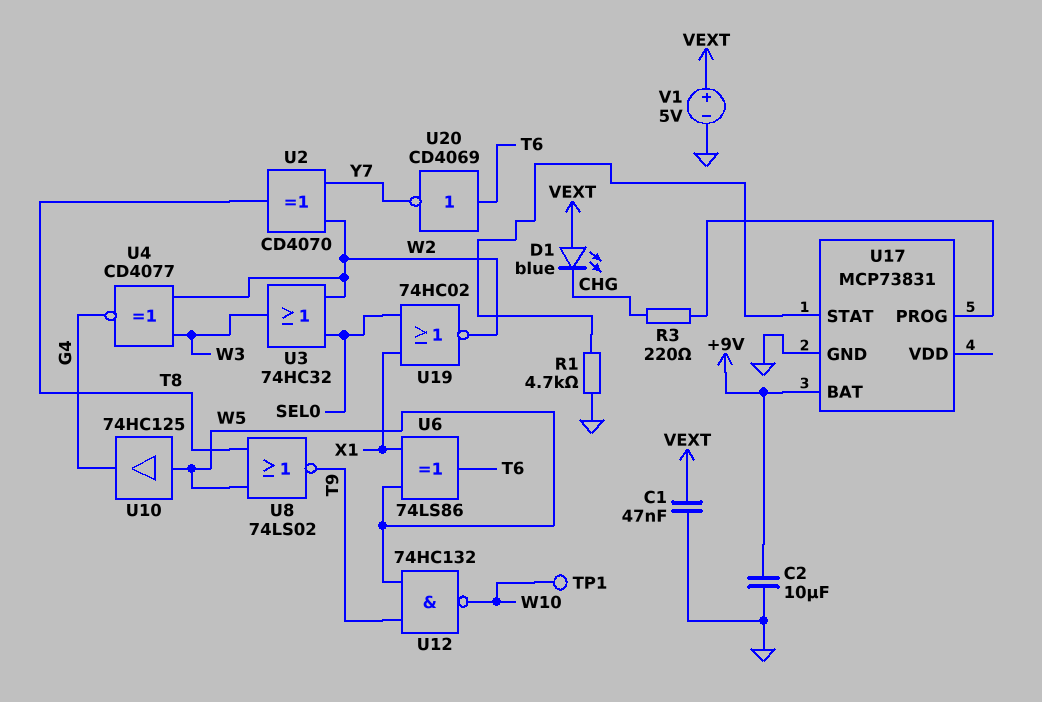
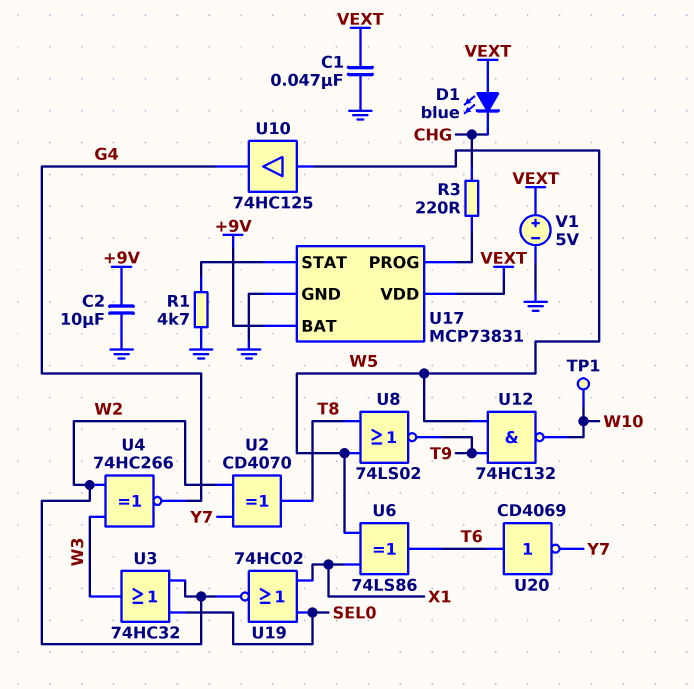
U4: XNOR CD4077 (in W2, in W3, out G4) -> XNOR 74HC266 (in W2, in W3, out G4)
U17 pin VDD: none -> VEXT

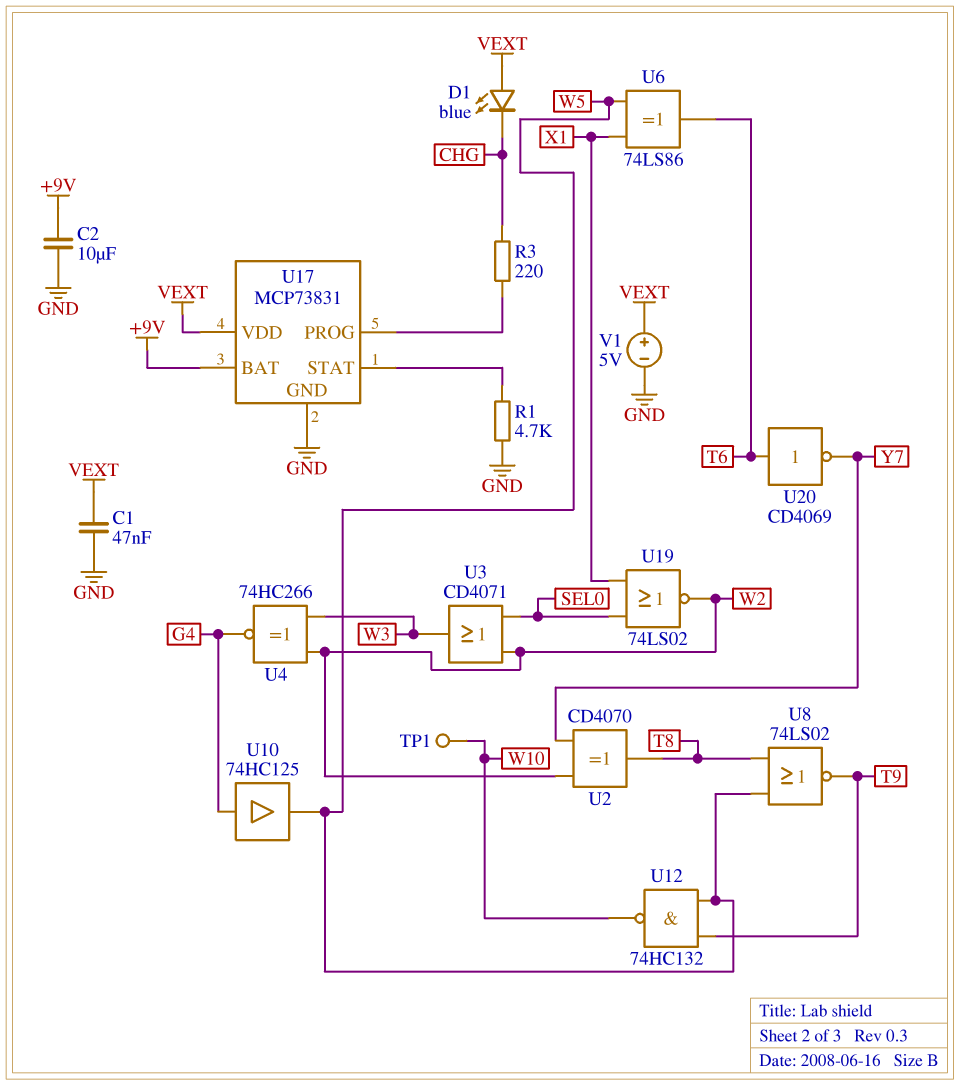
U3: OR 74HC32 (in SEL0, in W2, out W3) -> OR CD4071 (in SEL0, in W2, out W3)
U10: buffer 74HC125 (in W5, out G4) -> buffer 74HC125 (in G4, out W5)
U19: NOR 74HC02 (in SEL0, in X1, out W2) -> NOR 74LS02 (in SEL0, in X1, out W2)

